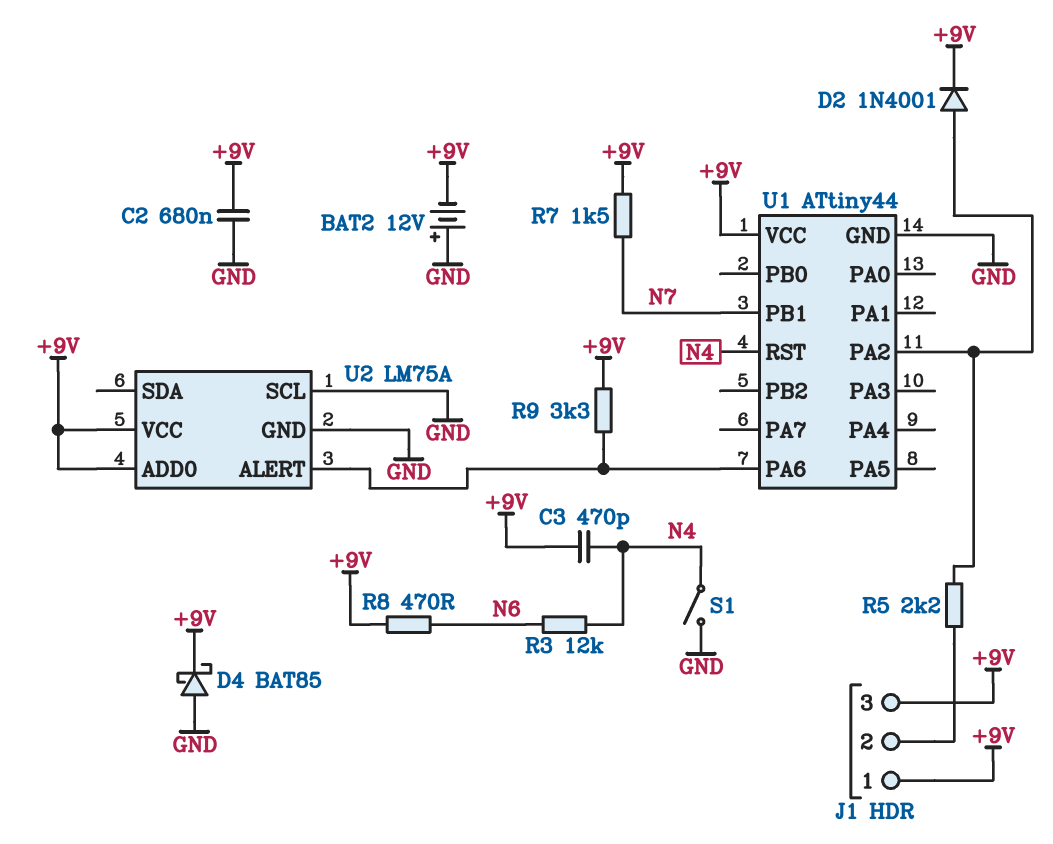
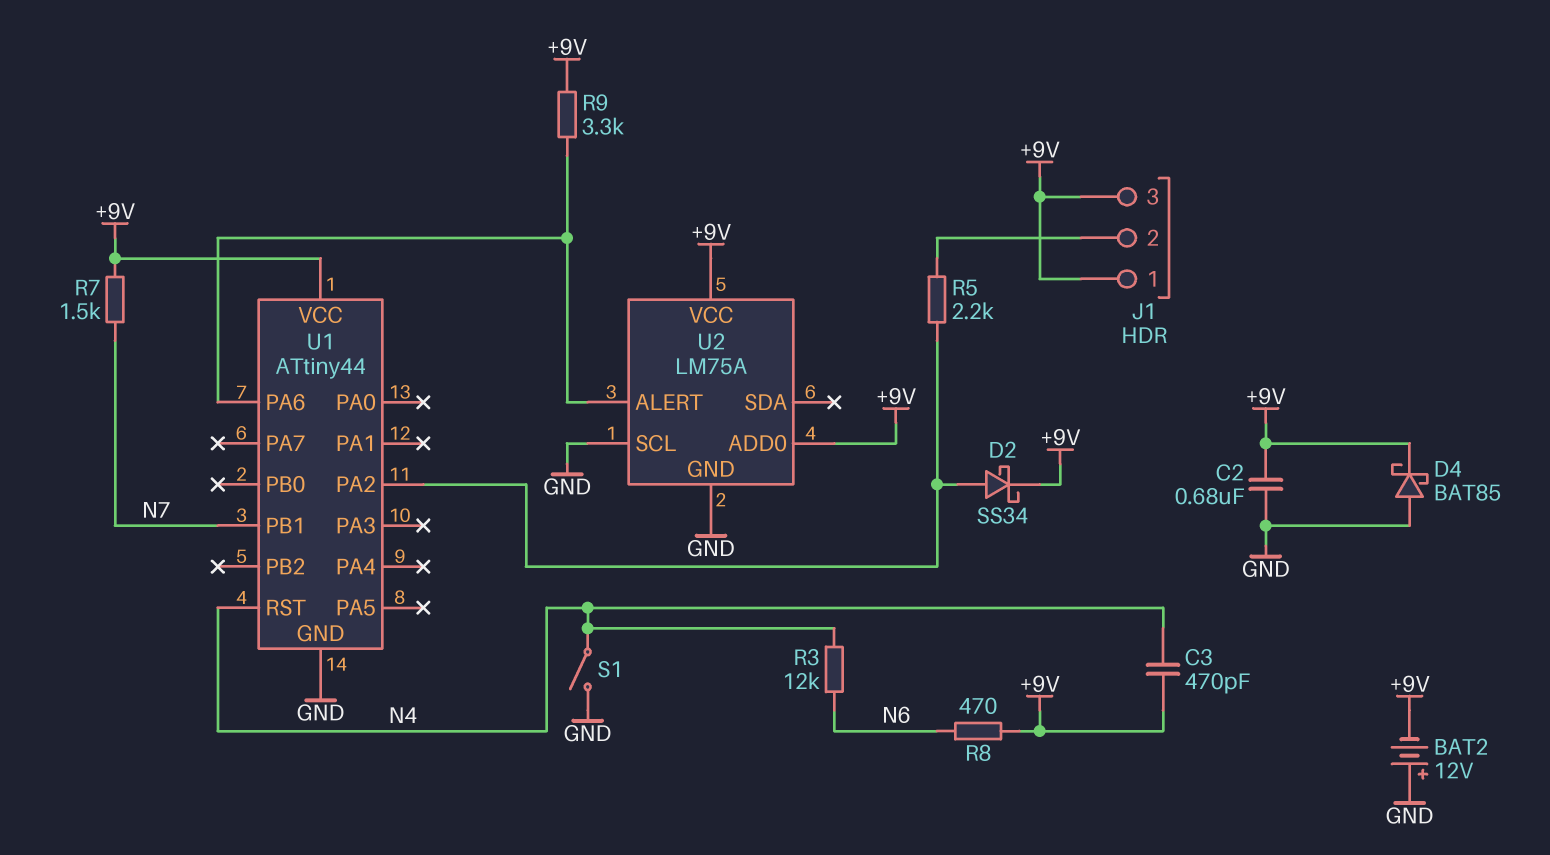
D2: diode 1N4001 (A U1/PA2, K +9V) -> schottky SS34 (A U1/PA2, K +9V)

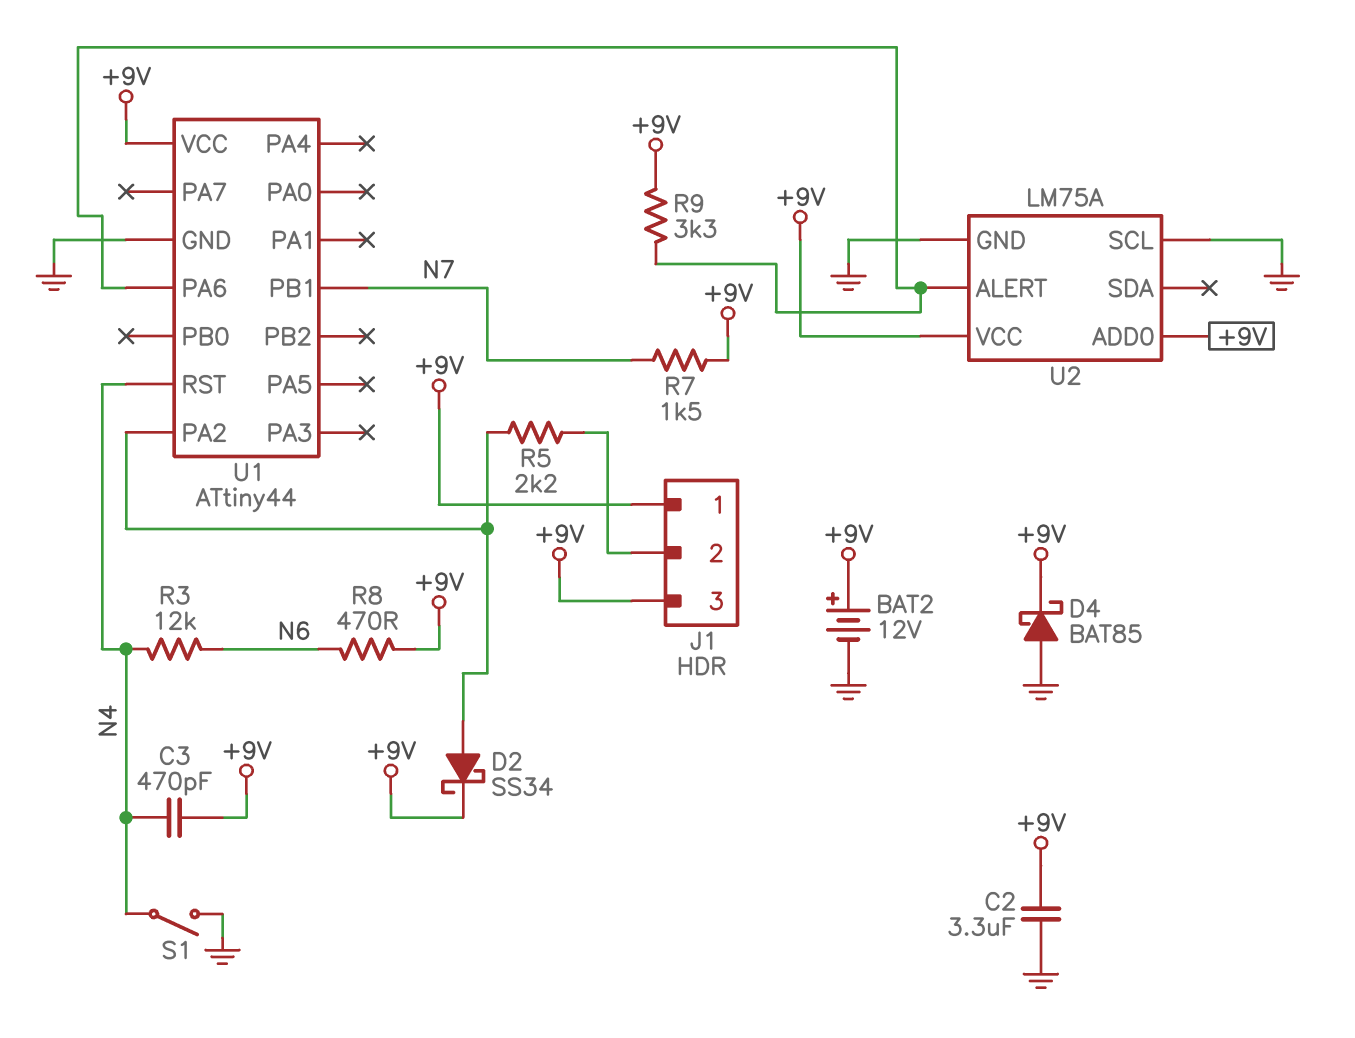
BAT2: 12V (plus GND, minus +9V) -> 12V (plus +9V, minus GND)
C2: 680nF (+9V, GND) -> 3.3uF (+9V, GND)

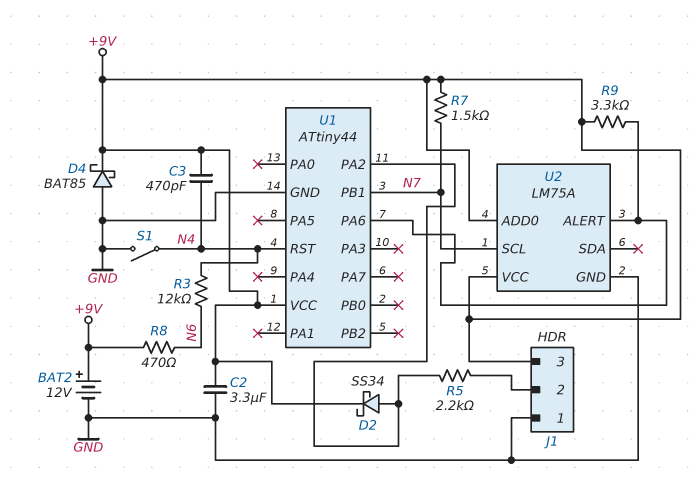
J1 pin 1: +9V -> GND
U2 pin SCL: GND -> N7

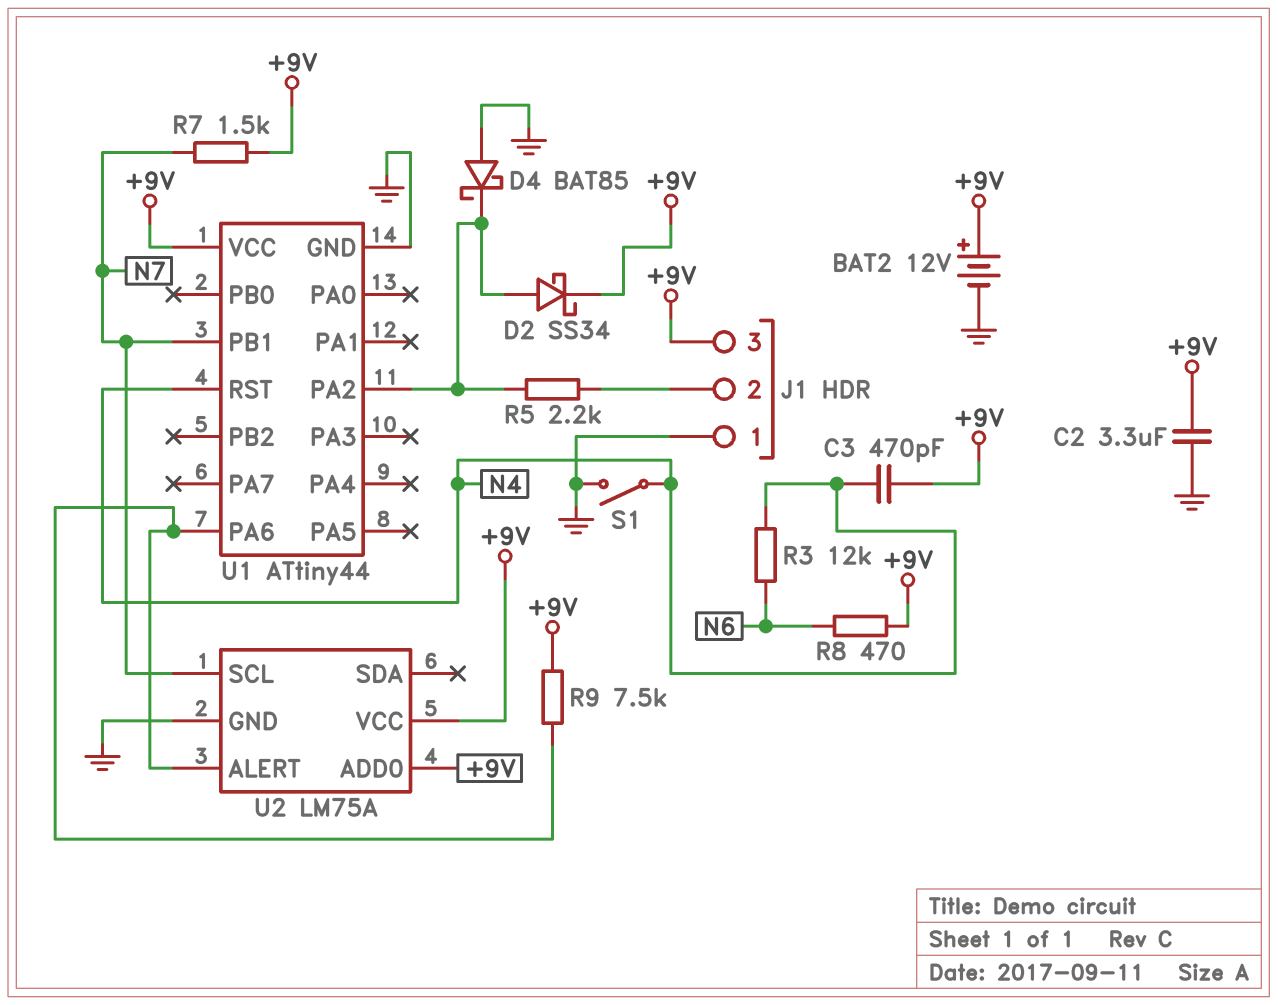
D4: schottky BAT85 (A GND, K +9V) -> schottky BAT85 (A GND, K U1/PA2)
R9: 3.3k (+9V, U1/PA6) -> 7.5k (+9V, U1/PA6)

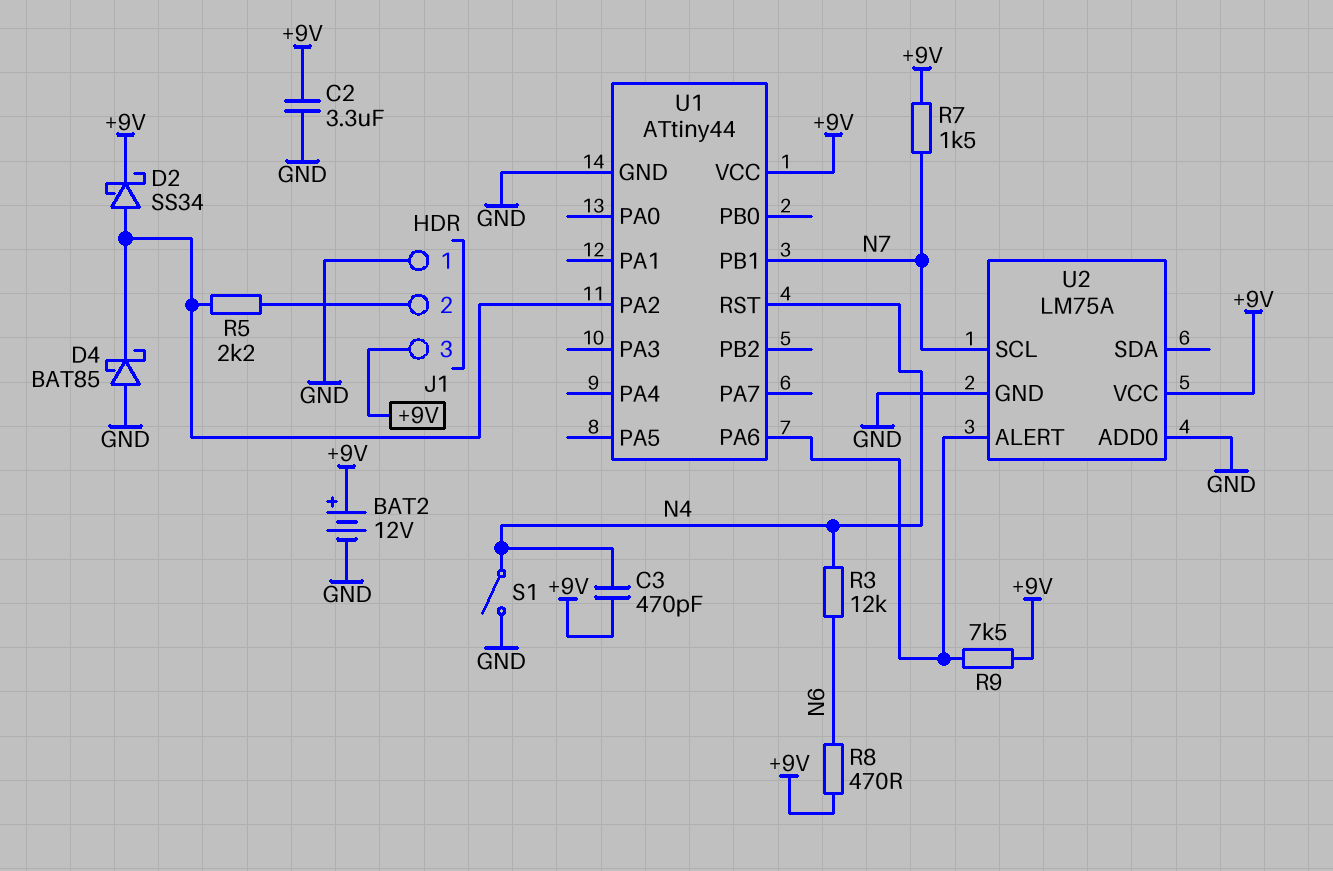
U2 pin ADD0: +9V -> GND

